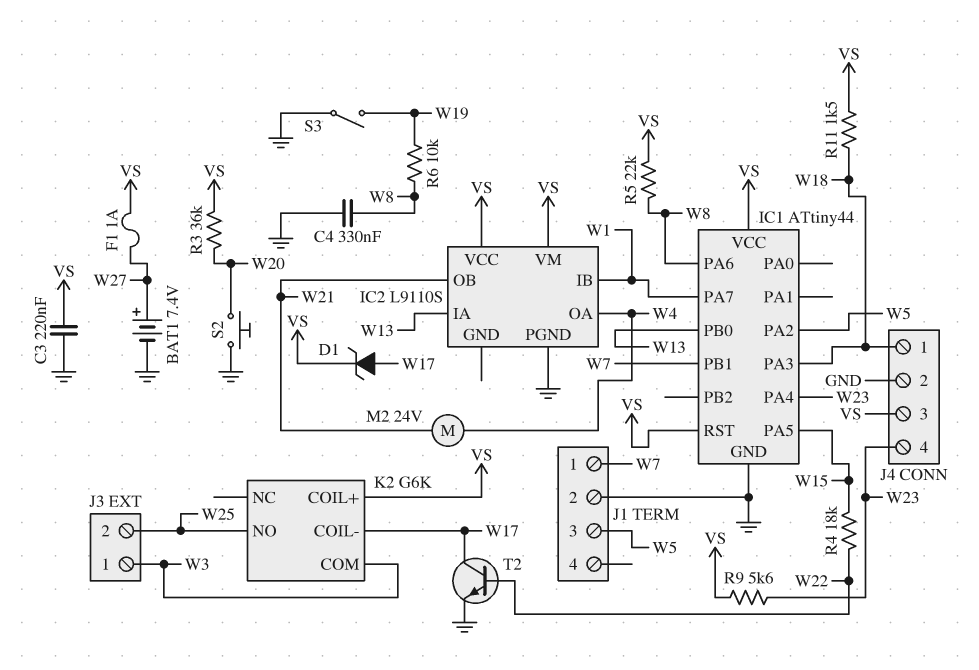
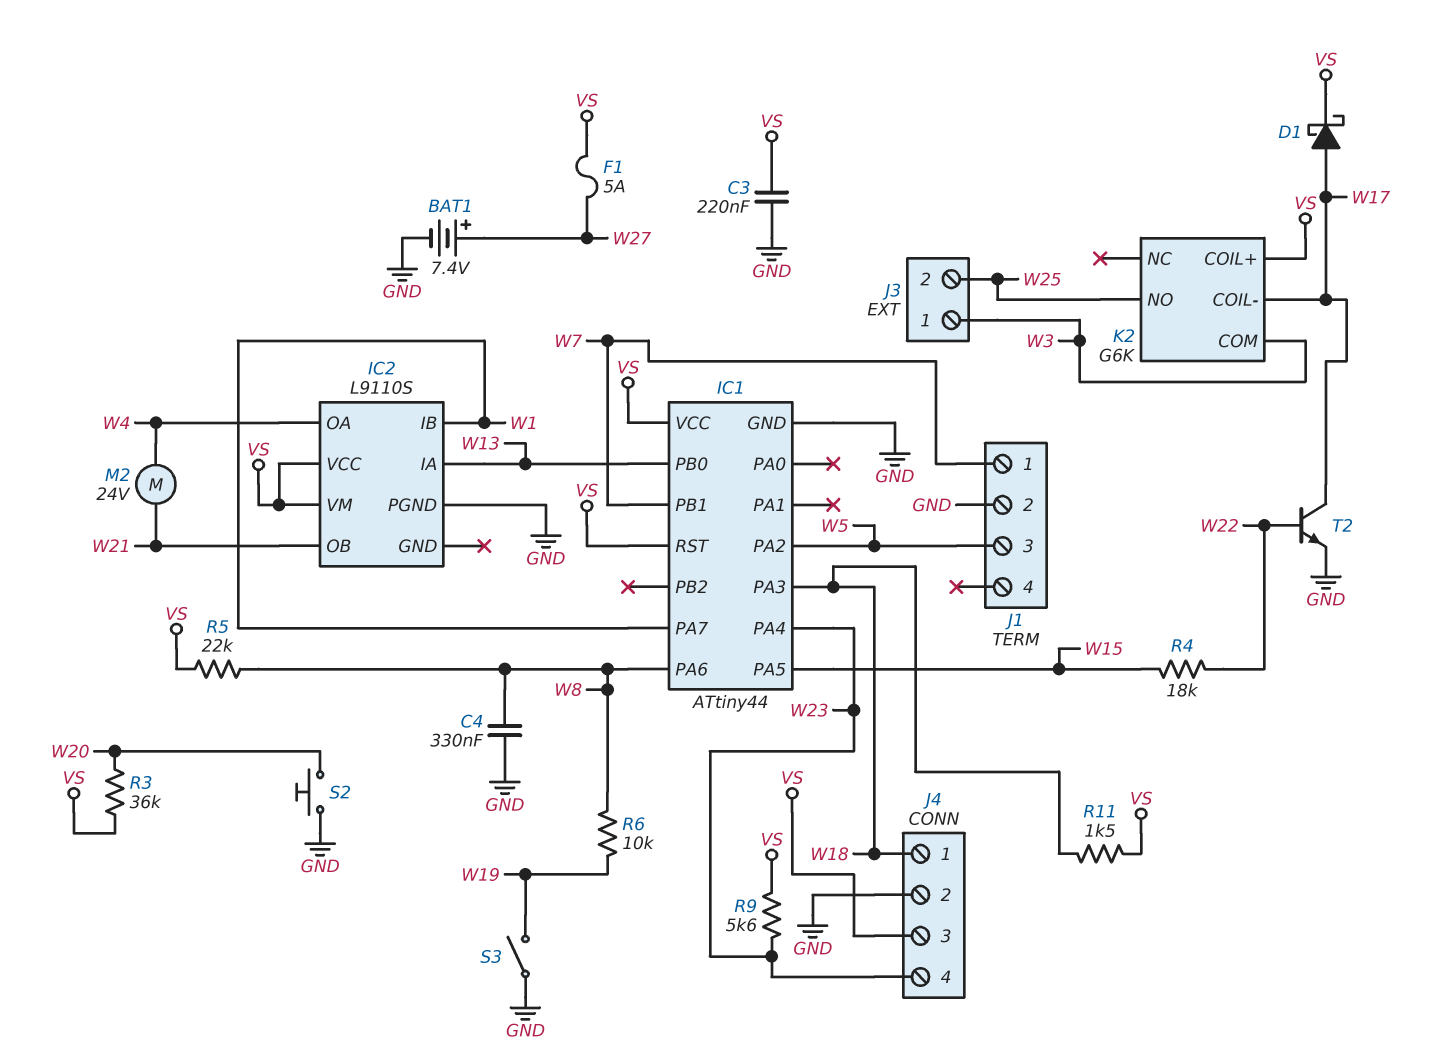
D1: zener (A W17, K VS) -> schottky (A W17, K VS)
F1: 1A (VS, W27) -> 5A (VS, W27)

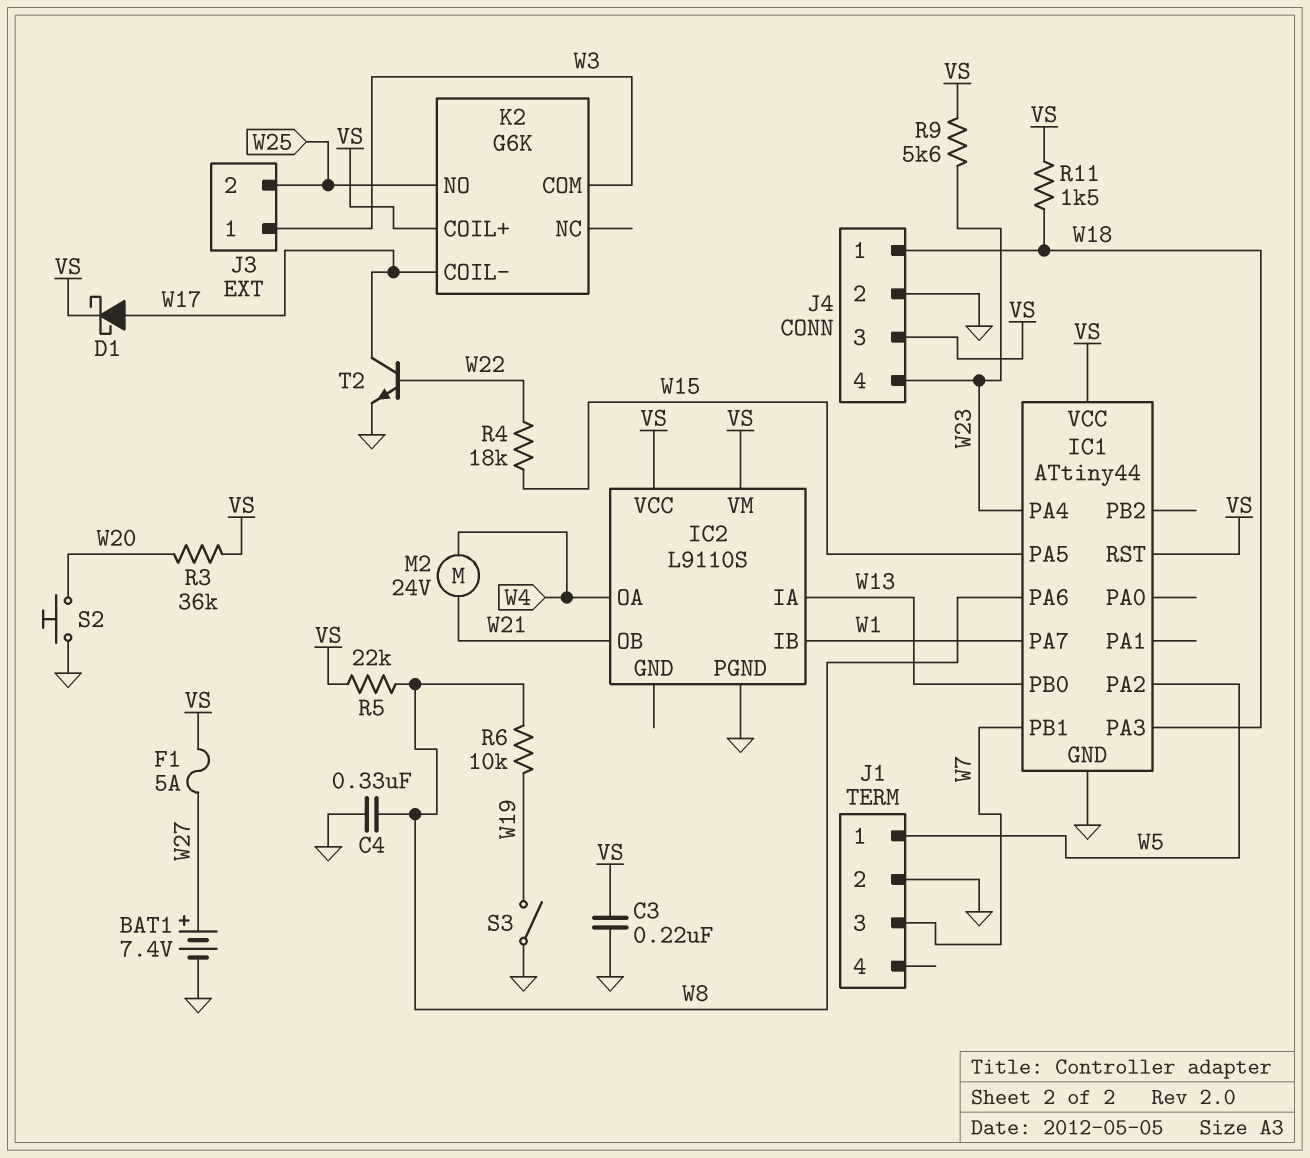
J1 pin 1: W7 -> W5
J1 pin 3: W5 -> W7

